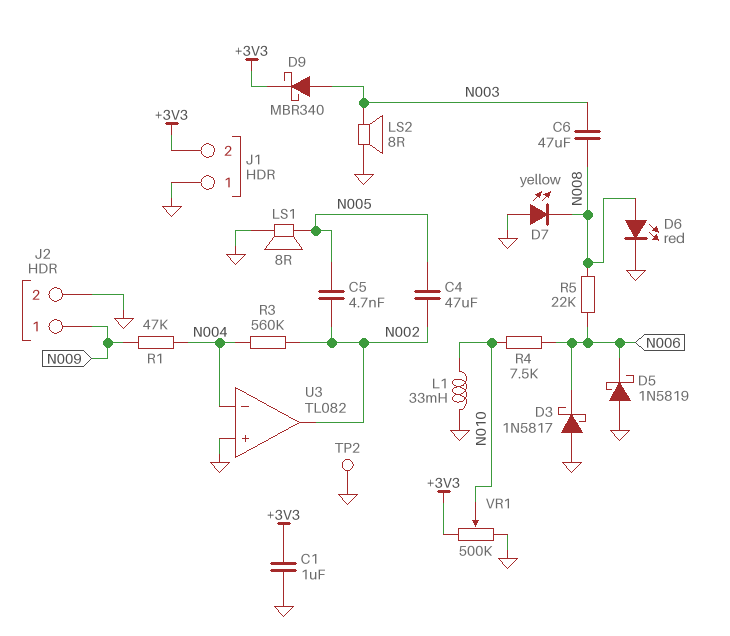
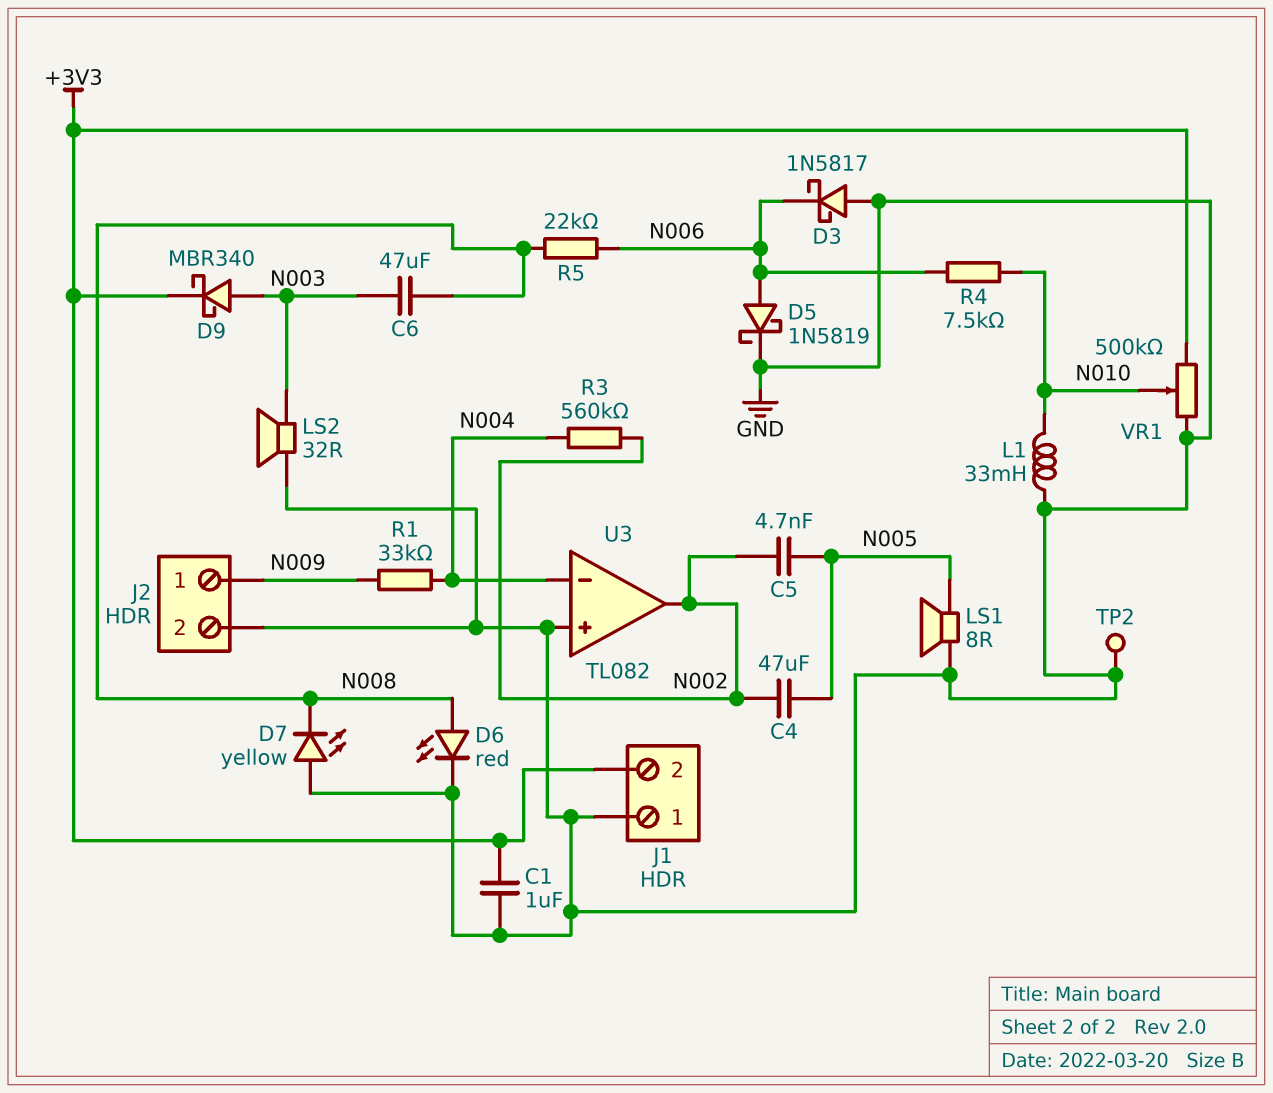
D5: schottky 1N5819 (A GND, K N006) -> schottky 1N5819 (A N006, K GND)
LS2: speaker 8R (GND, N003) -> speaker 32R (GND, N003)
R1: 47k (N004, N009) -> 33k (N004, N009)

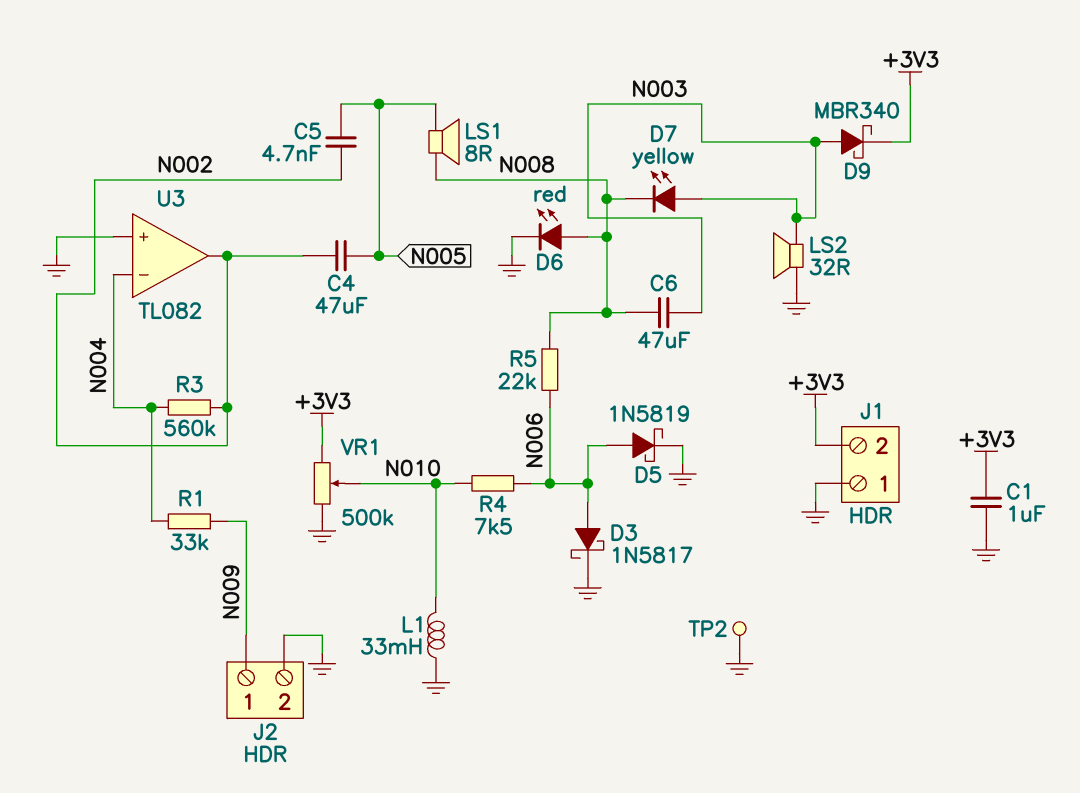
D3: schottky 1N5817 (A GND, K N006) -> schottky 1N5817 (A N006, K GND)
D7: LED yellow (A GND, K N008) -> LED yellow (A N003, K N008)
LS1: speaker 8R (GND, N005) -> speaker 8R (N005, N008)

